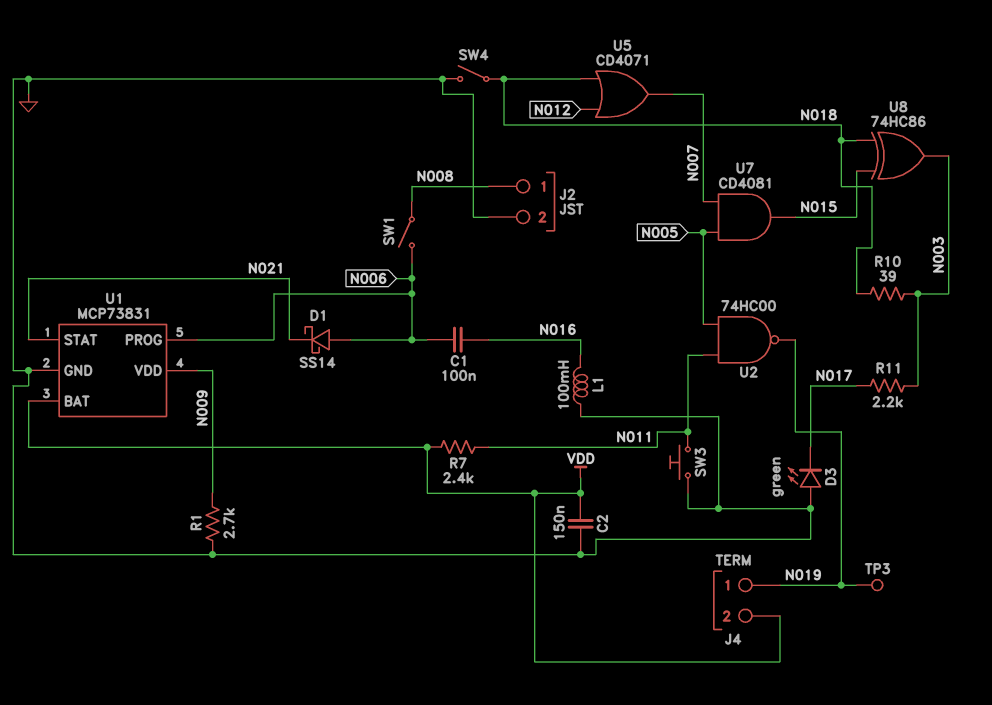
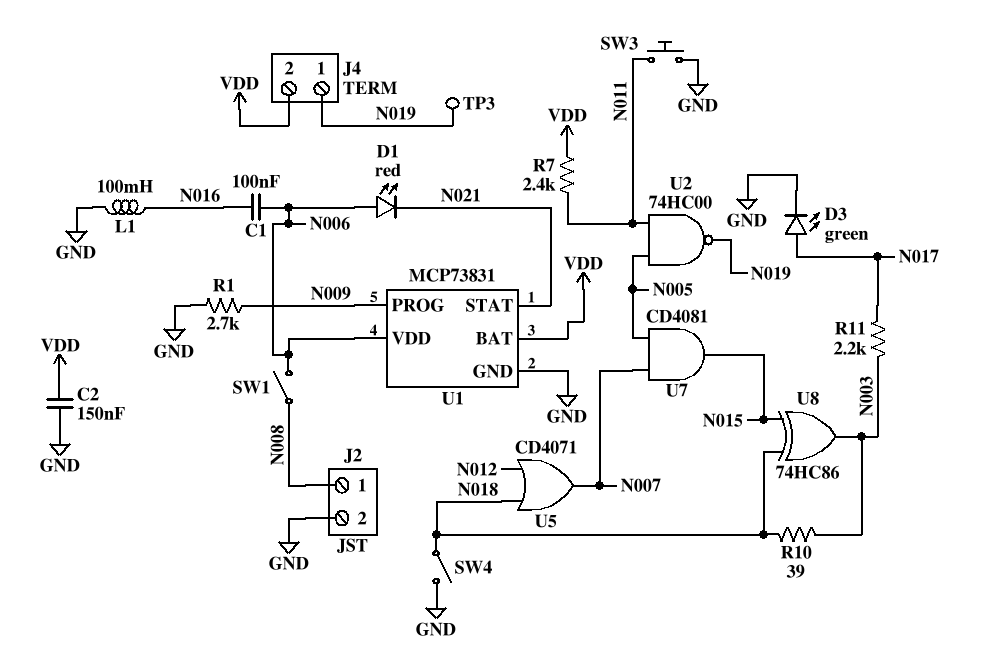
D1: schottky SS14 (A N006, K N021) -> LED red (A N006, K N021)
D3: LED green (A GND, K N017) -> LED green (A N017, K GND)
U1 pin PROG: N006 -> N009
U1 pin VDD: N009 -> N006

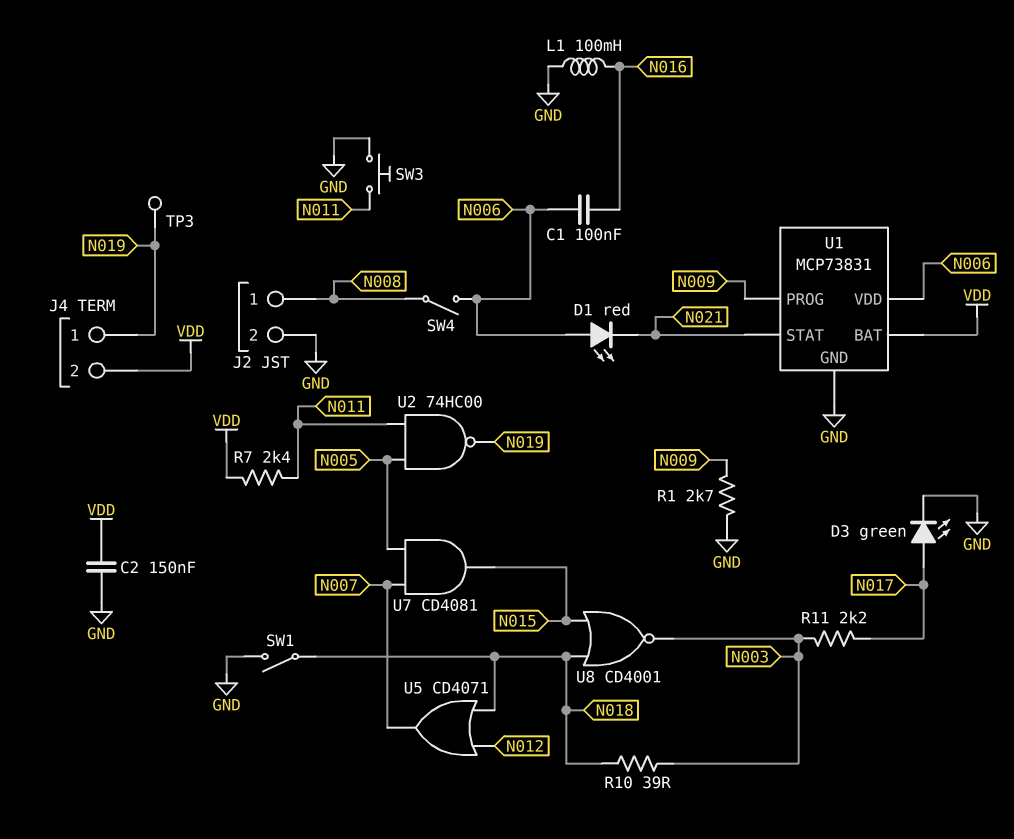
SW1: switch (N006, N008) -> switch (GND, N018)
SW4: switch (GND, N018) -> switch (N006, N008)
U8: XOR 74HC86 (in N015, in N018, out N003) -> NOR CD4001 (in N015, in N018, out N003)

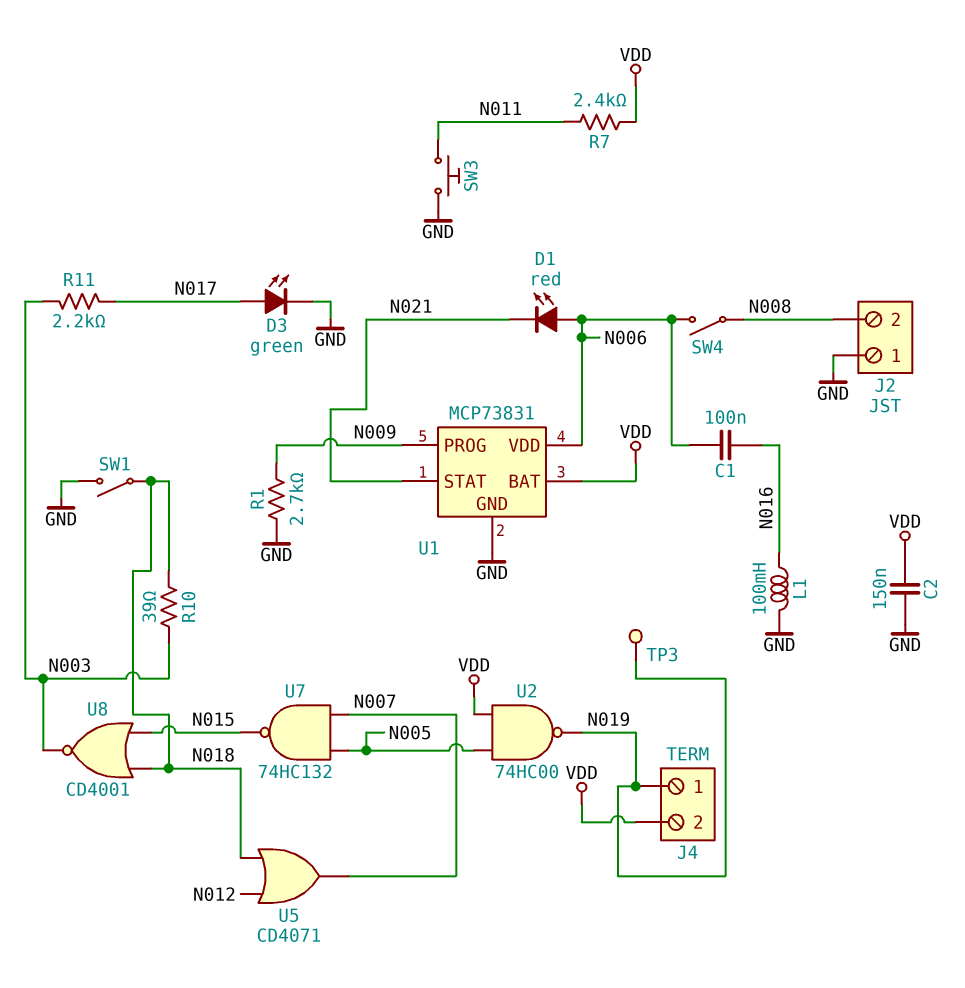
J2 pin 1: N008 -> GND
J2 pin 2: GND -> N008
U2: NAND 74HC00 (in N005, in N011, out N019) -> NAND 74HC00 (in N005, in VDD, out N019)
U7: AND CD4081 (in N005, in N007, out N015) -> NAND 74HC132 (in N005, in N007, out N015)

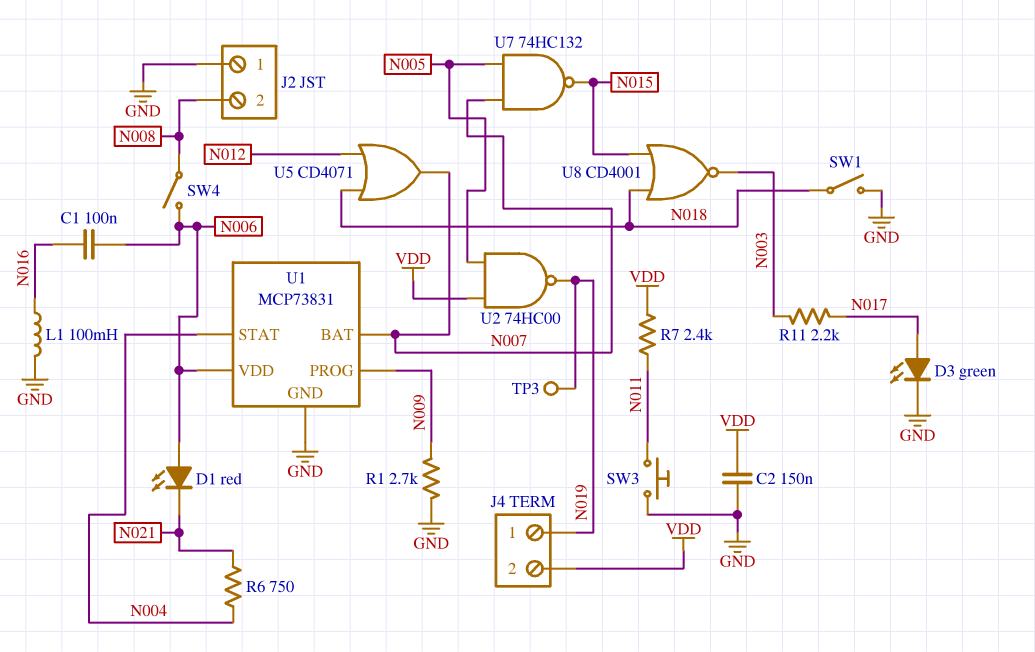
R6: none -> 750 (N004, N021)
R10: 39 (N003, N018) -> none
U1 pin BAT: VDD -> N007
U1 pin STAT: N021 -> N004

